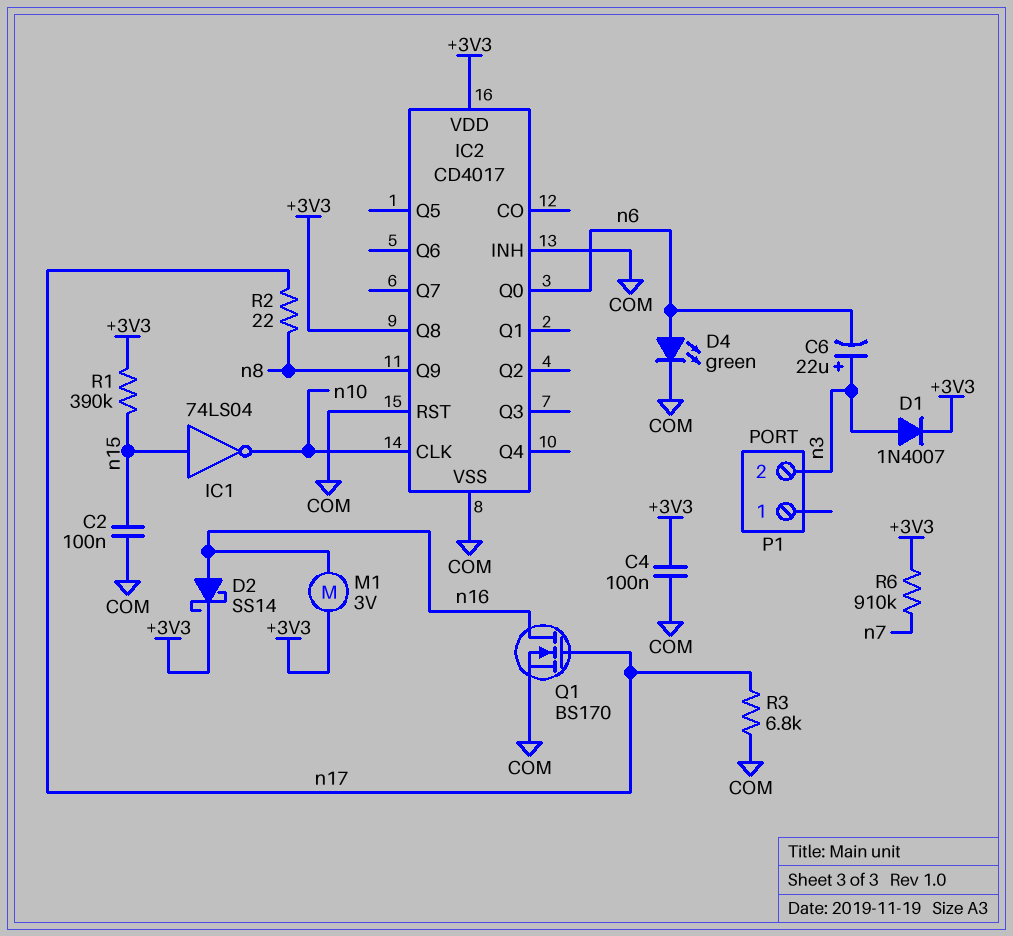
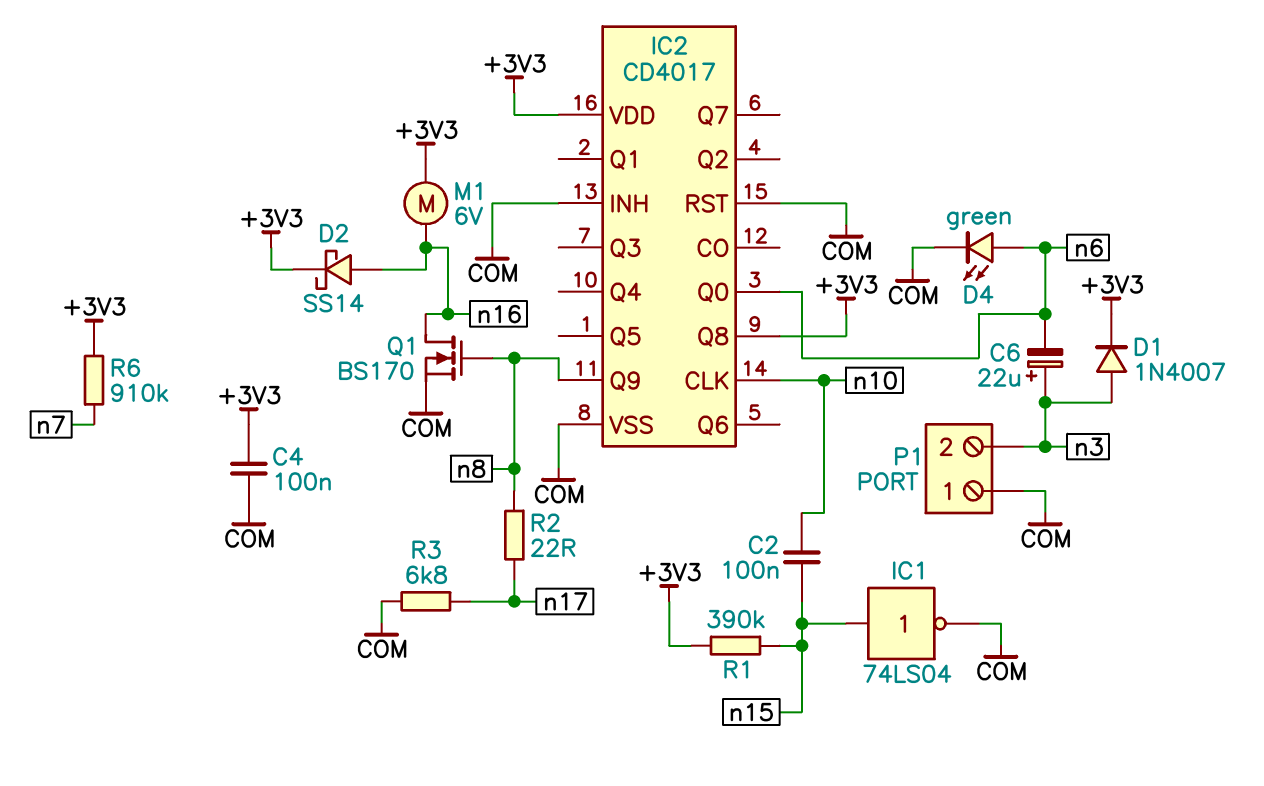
C2: 100nF (COM, n15) -> 100nF (n10, n15)
IC1: NOT 74LS04 (in n15, out n10) -> NOT 74LS04 (in n15, out COM)
M1: motor 3V (+3V3, n16) -> motor 6V (+3V3, n16)
P1 pin 1: none -> COM
Q1: NMOS BS170 (G n17, D n16, S COM) -> NMOS BS170 (G n8, D n16, S COM)

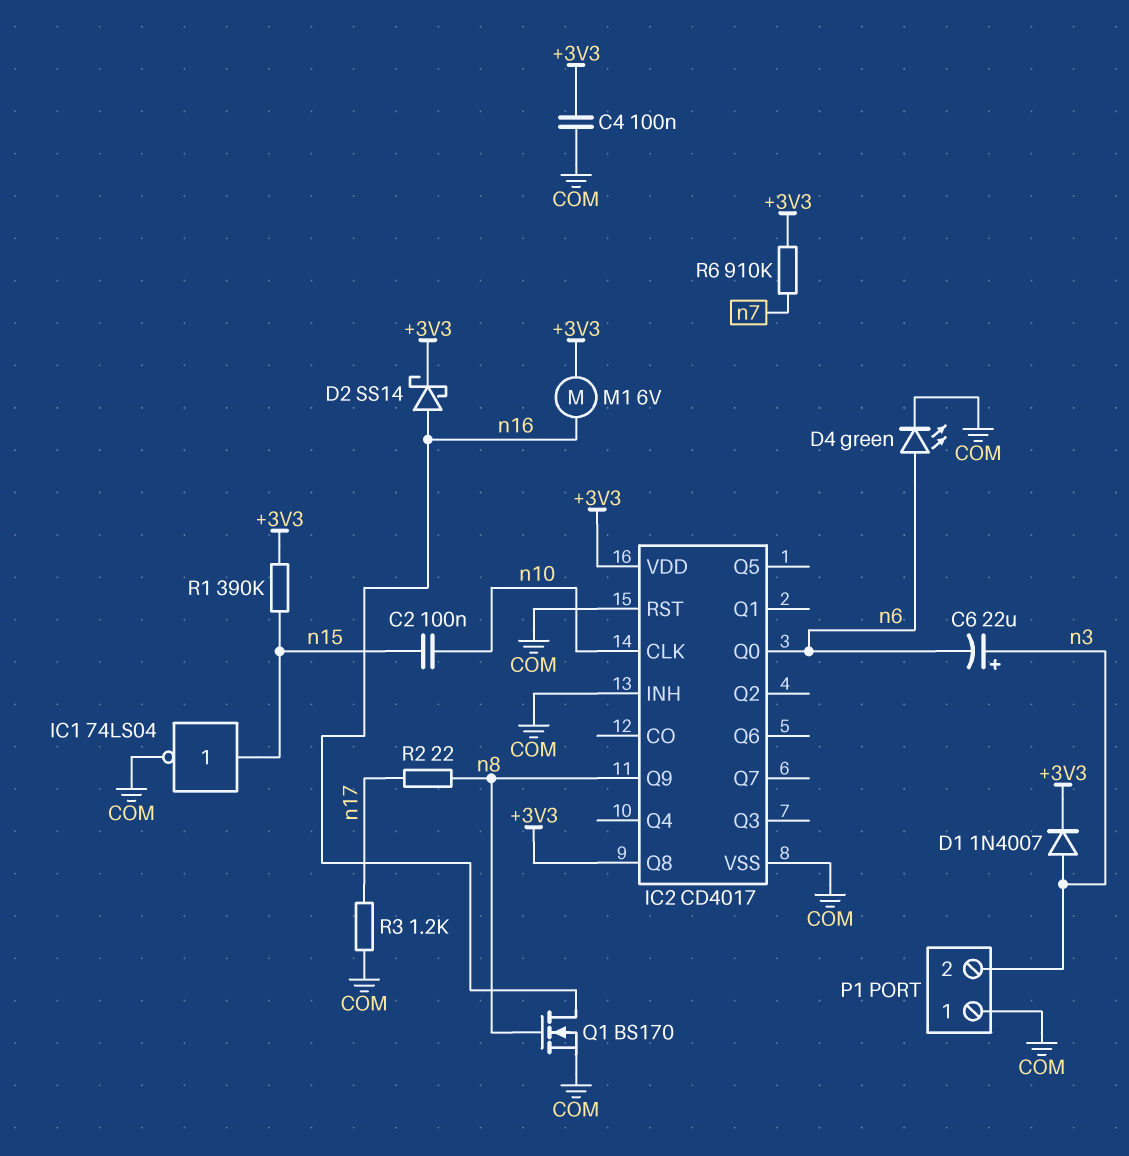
R3: 6.8k (COM, n17) -> 1.2k (COM, n17)

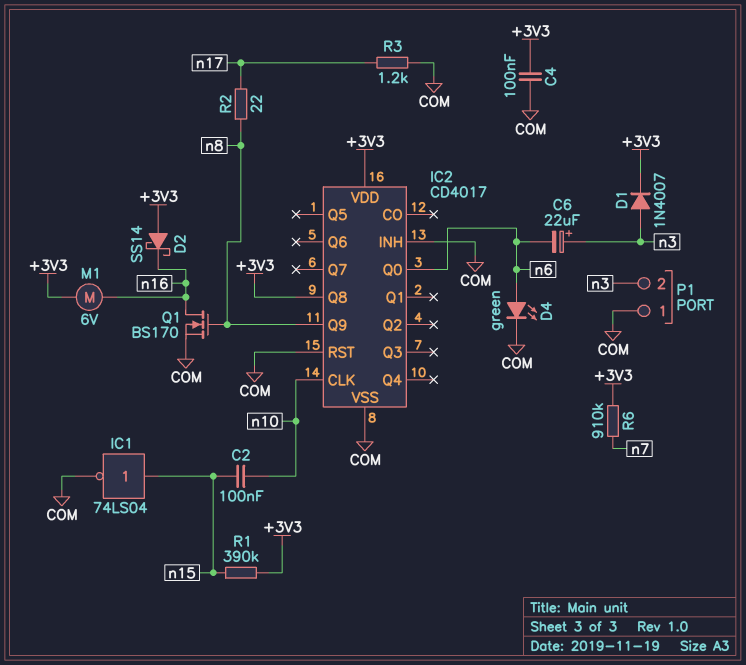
D2: schottky SS14 (A n16, K +3V3) -> schottky SS14 (A +3V3, K n16)

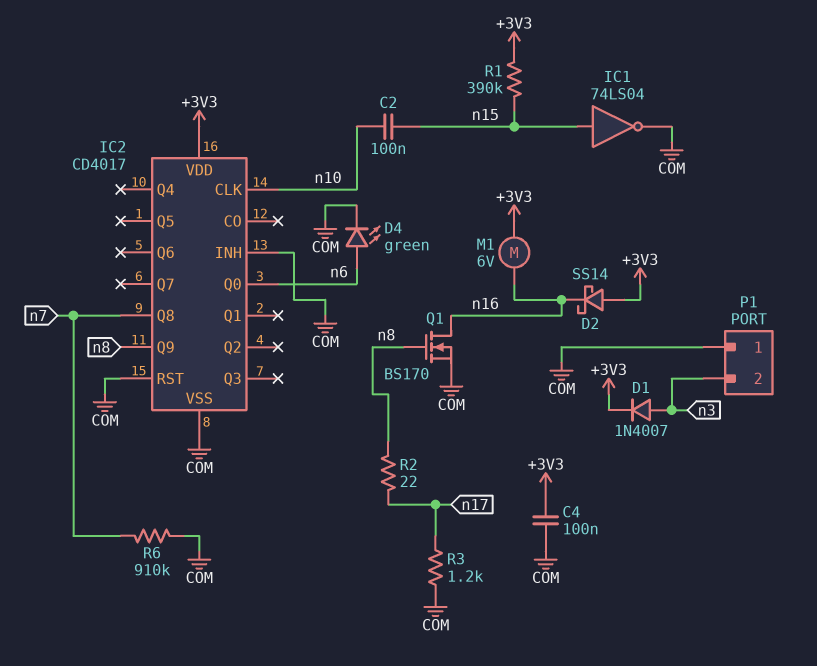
C6: 22uF (plus n3, minus n6) -> none
IC2 pin Q8: +3V3 -> n7
R6: 910k (+3V3, n7) -> 910k (COM, n7)

